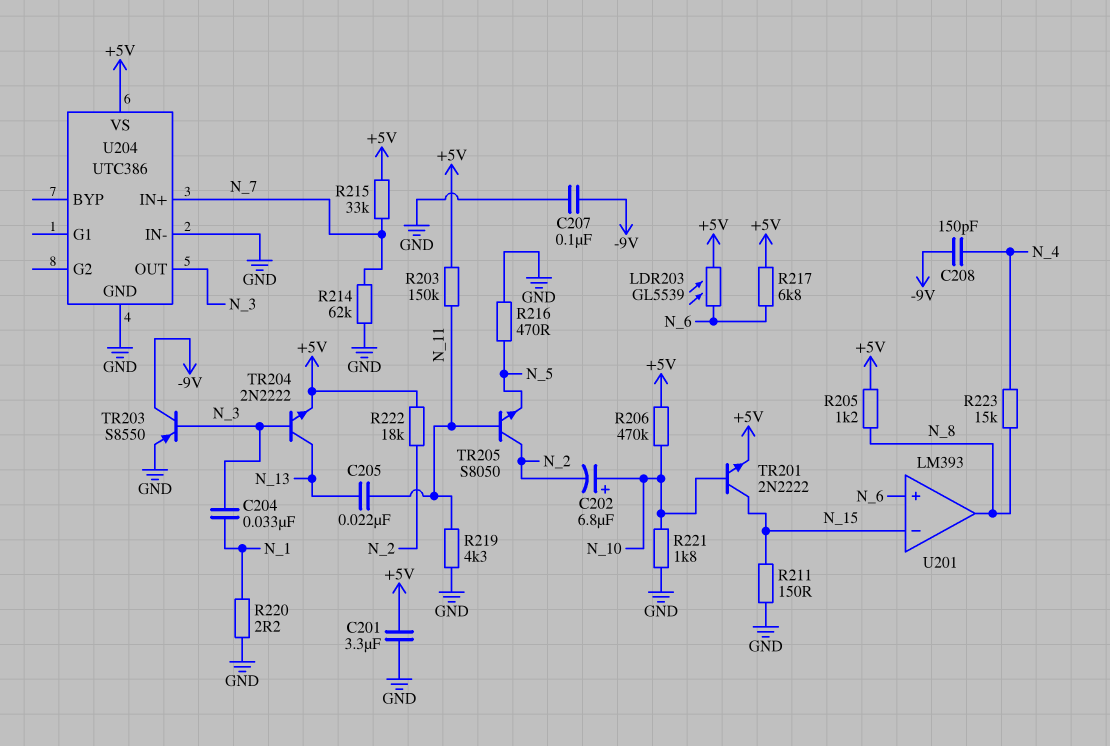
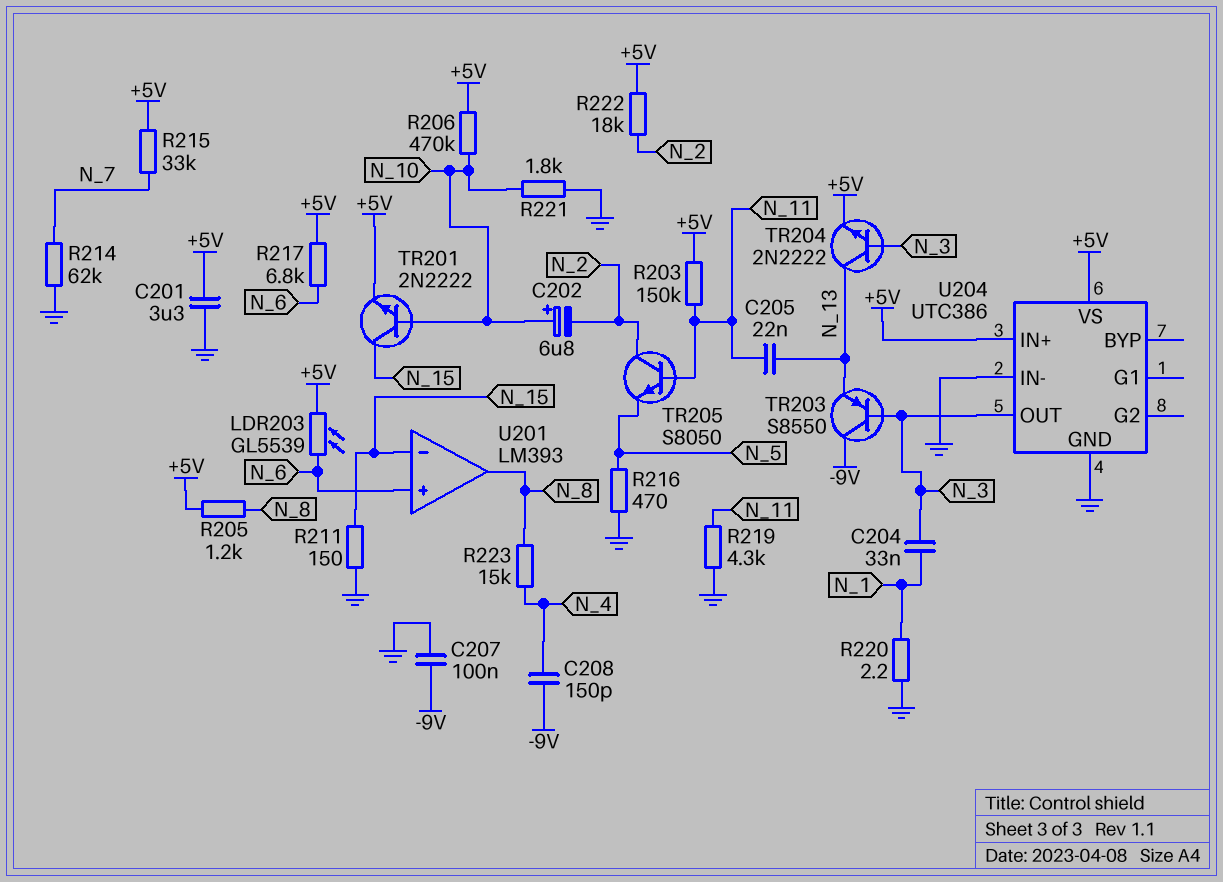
TR203: PNP S8550 (B N_3, C -9V, E GND) -> PNP S8550 (B N_3, C -9V, E N_13)
U204 pin IN+: N_7 -> +5V

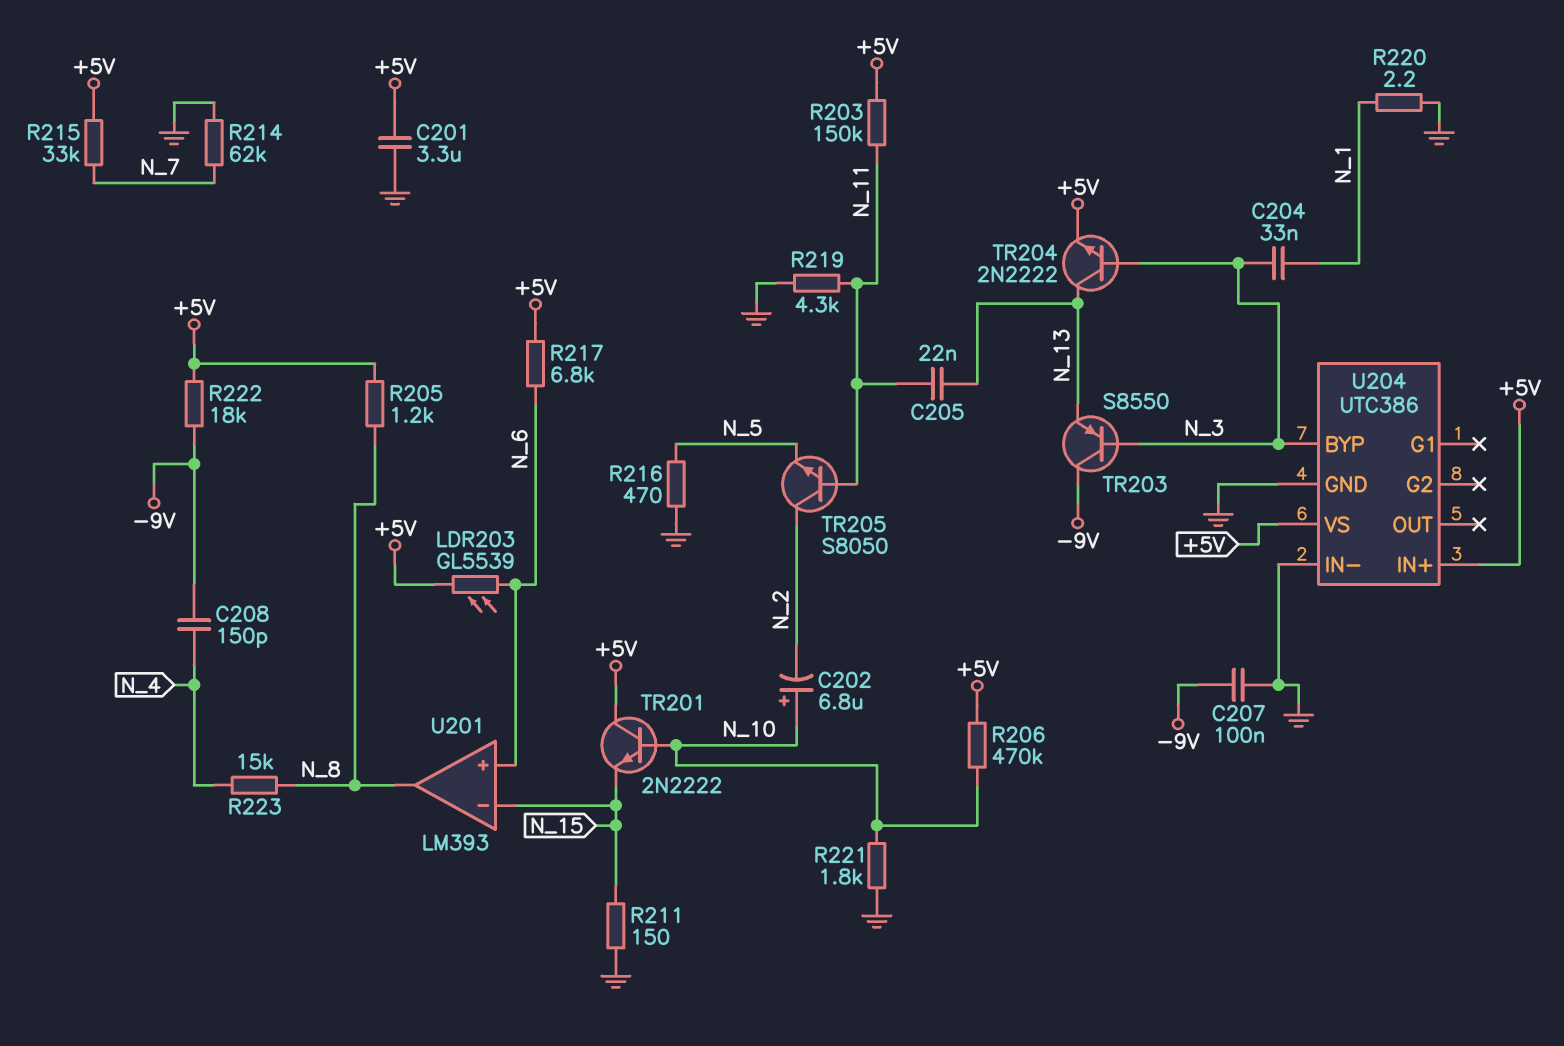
R222: 18k (+5V, N_2) -> 18k (+5V, -9V)
TR201: NPN 2N2222 (B N_10, C N_15, E +5V) -> NPN 2N2222 (B N_10, C +5V, E N_15)
U204 pin BYP: none -> N_3
U204 pin OUT: N_3 -> none

